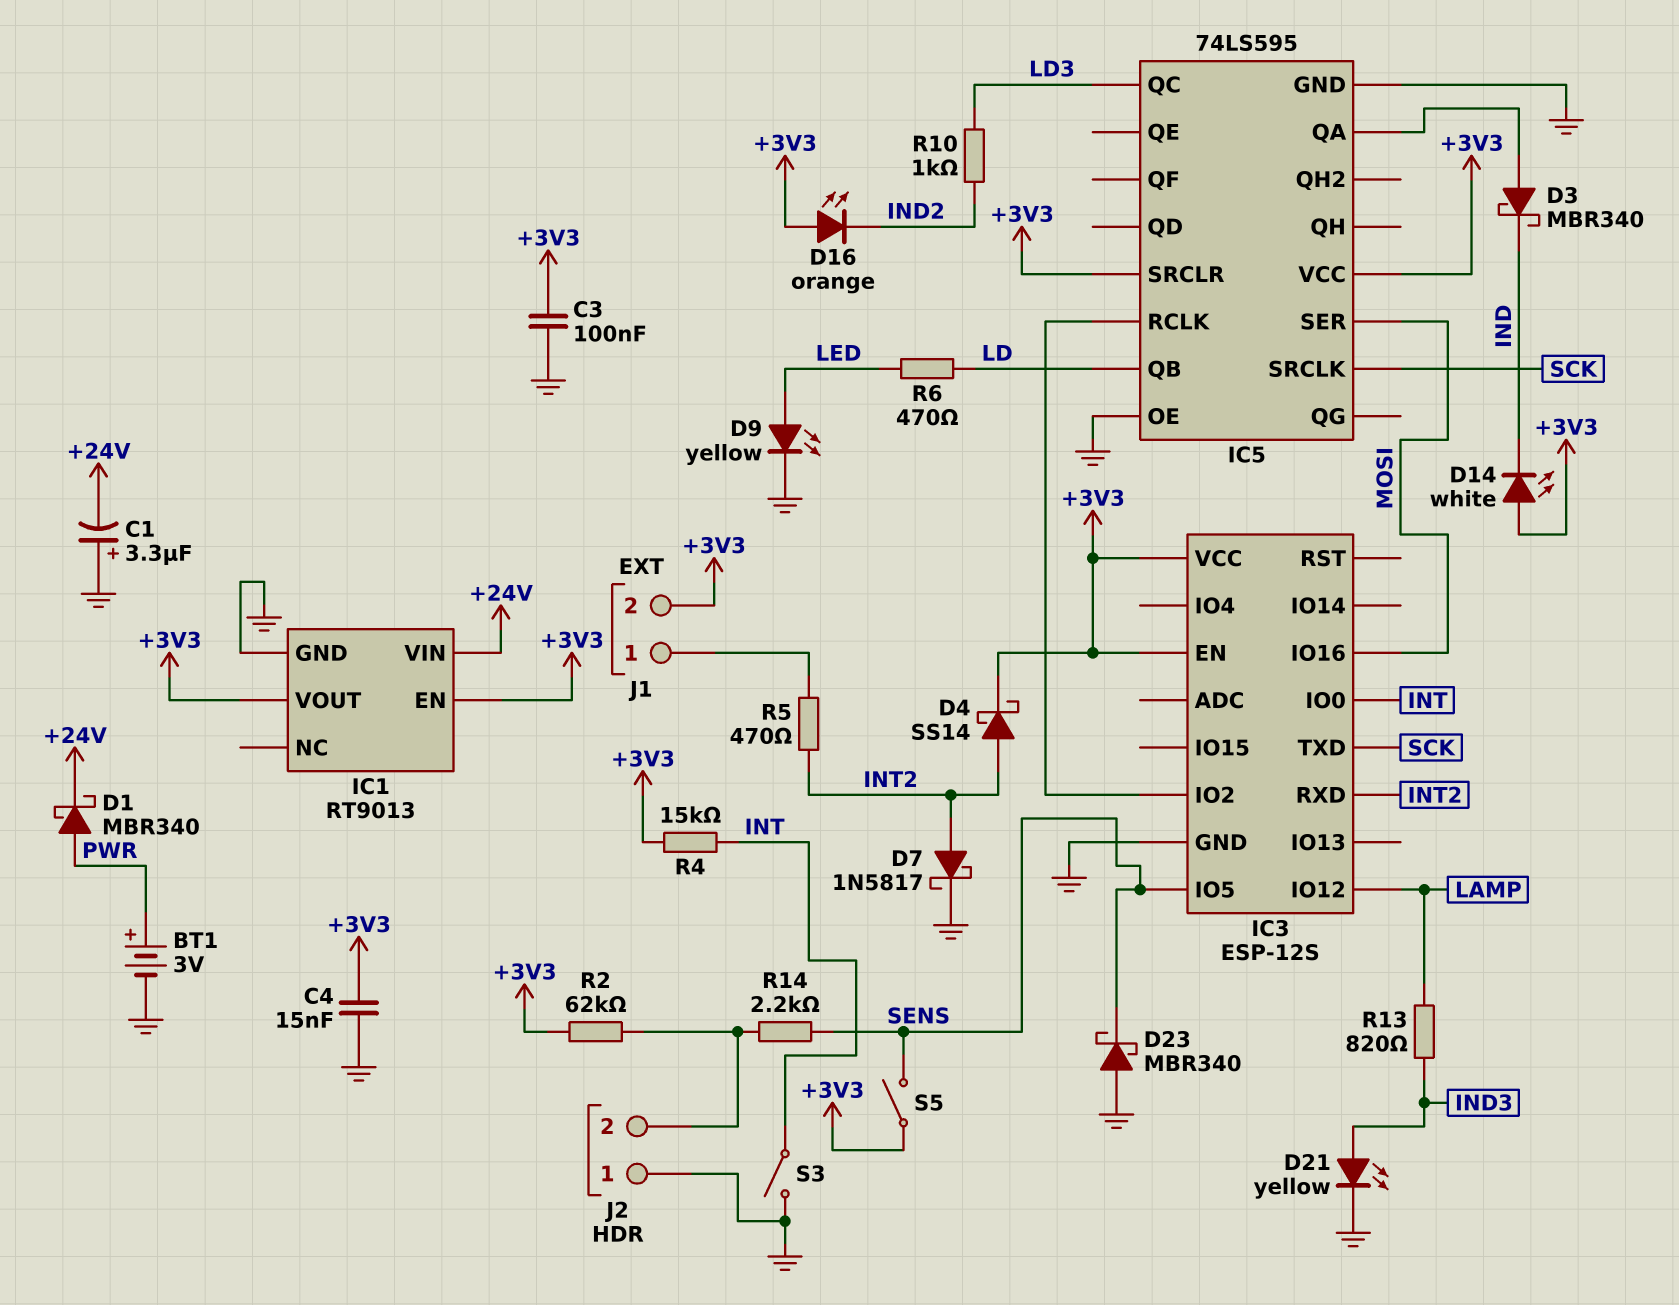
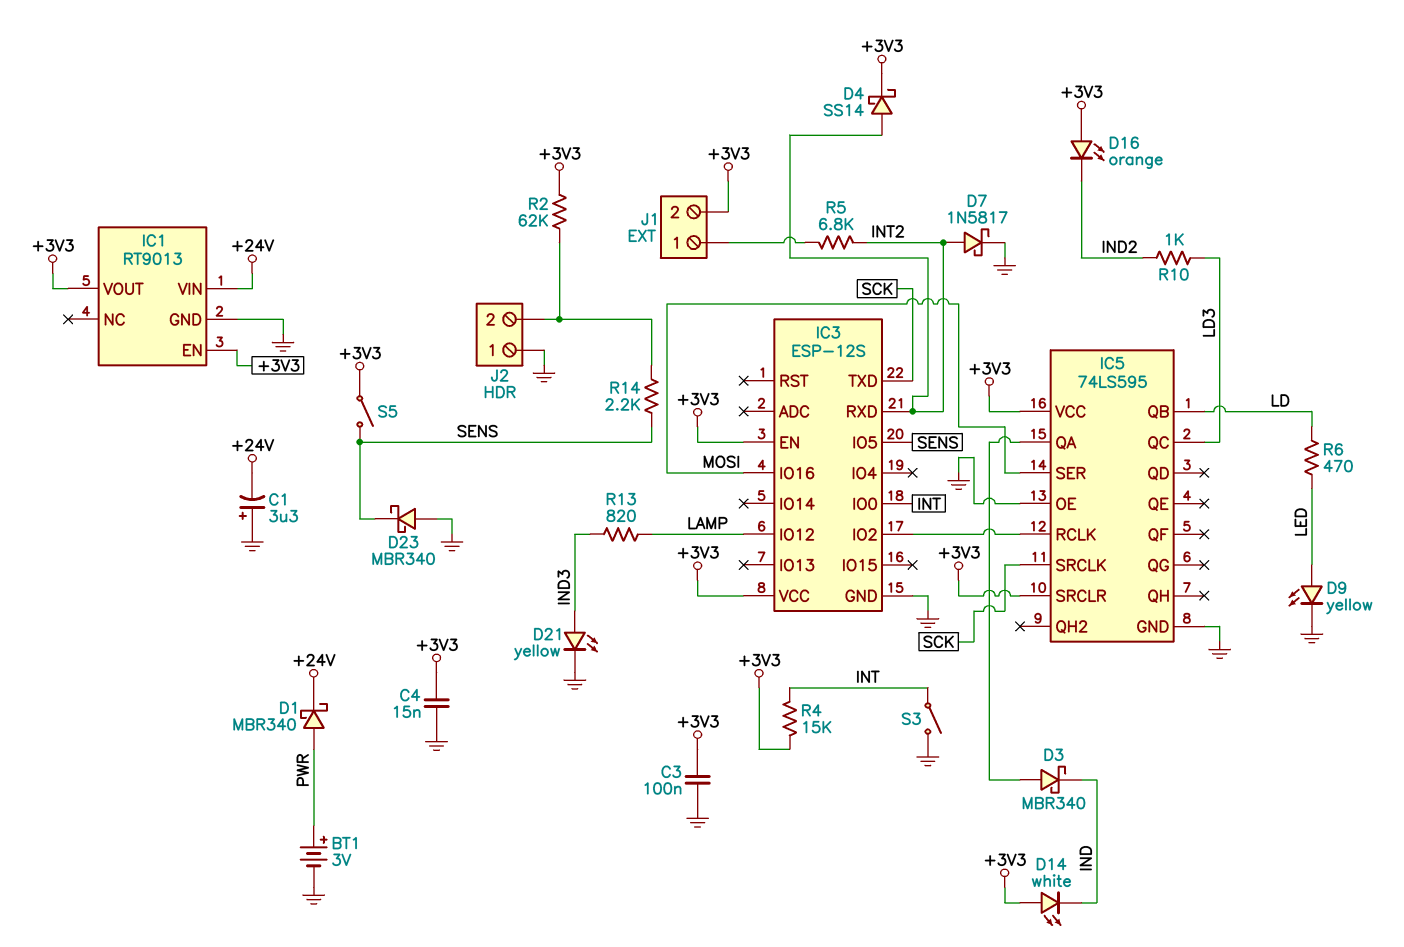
R5: 470 (INT2, J1/1) -> 6.8k (INT2, J1/1)

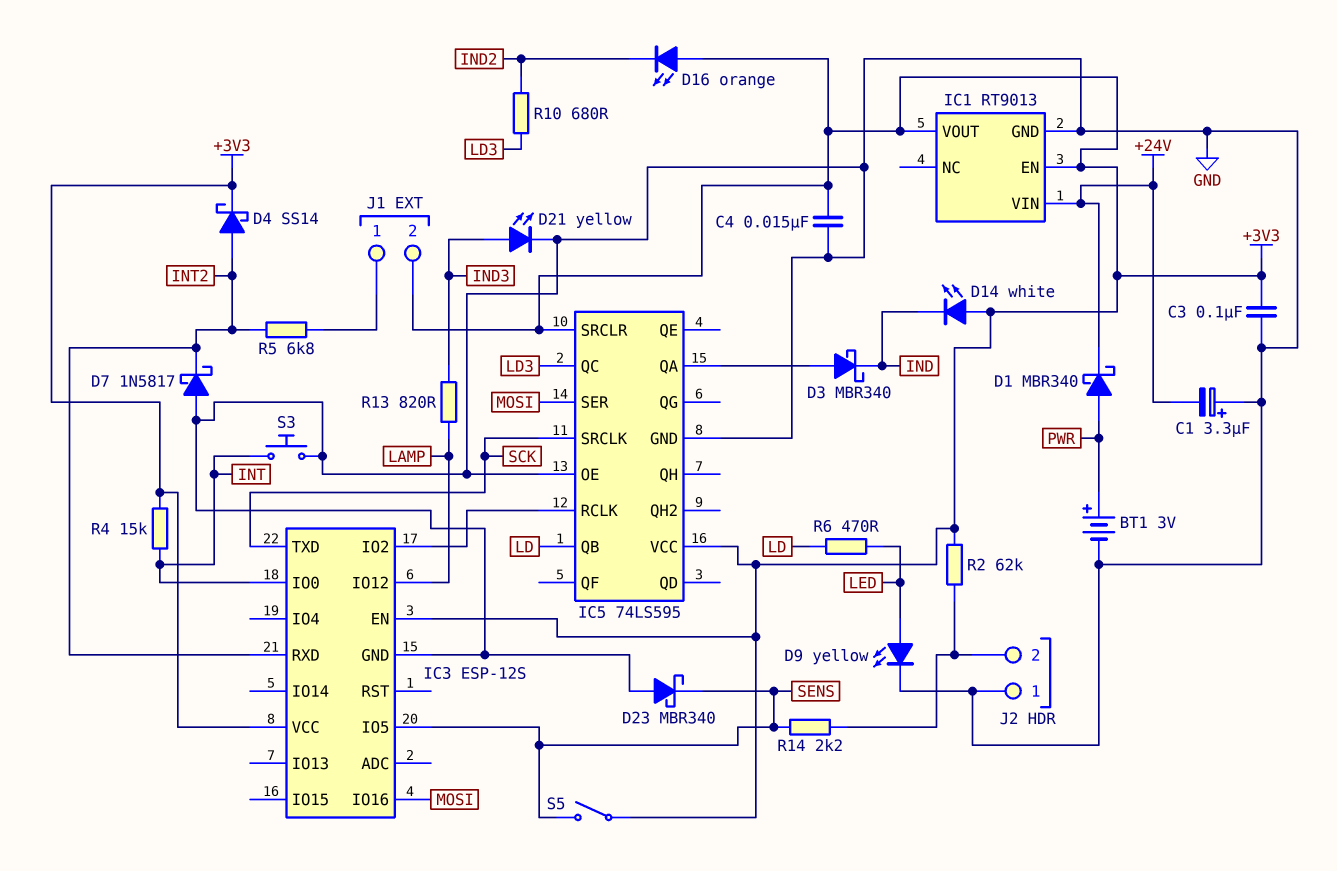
D7: schottky 1N5817 (A INT2, K GND) -> schottky 1N5817 (A GND, K INT2)
R10: 1k (IND2, LD3) -> 680 (IND2, LD3)
S3: switch (GND, INT) -> button (GND, INT)

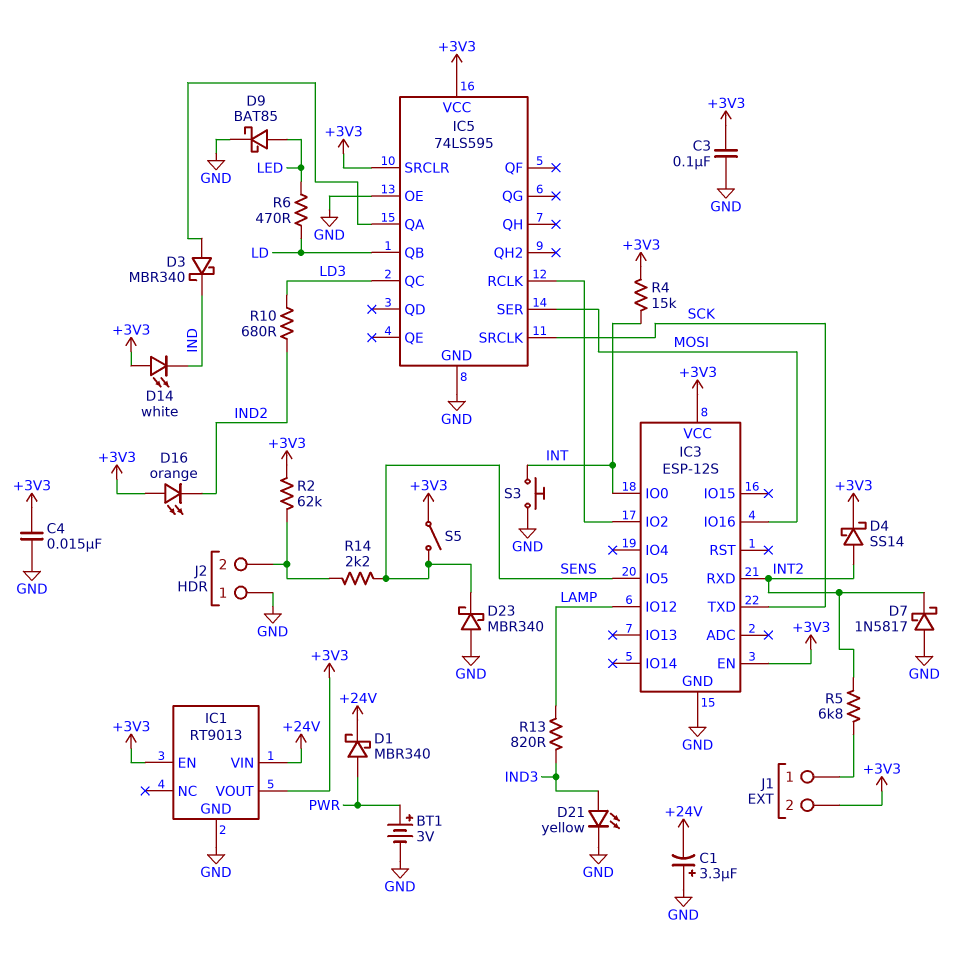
D9: LED yellow (A LED, K GND) -> schottky BAT85 (A LED, K GND)

